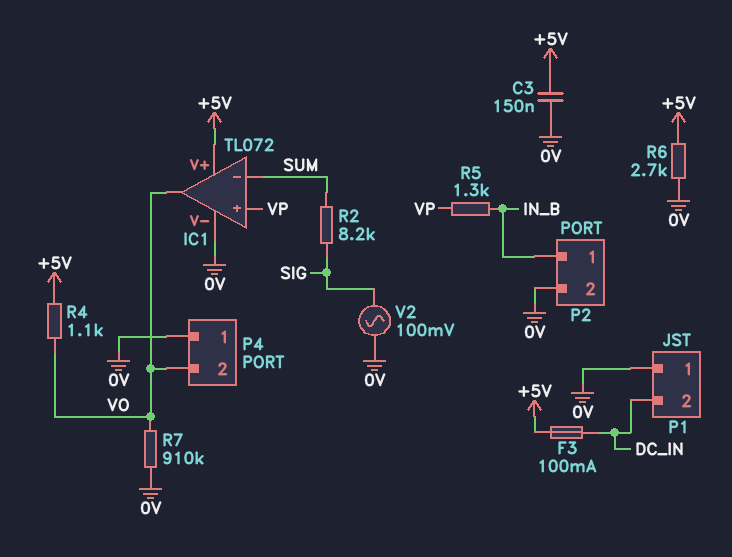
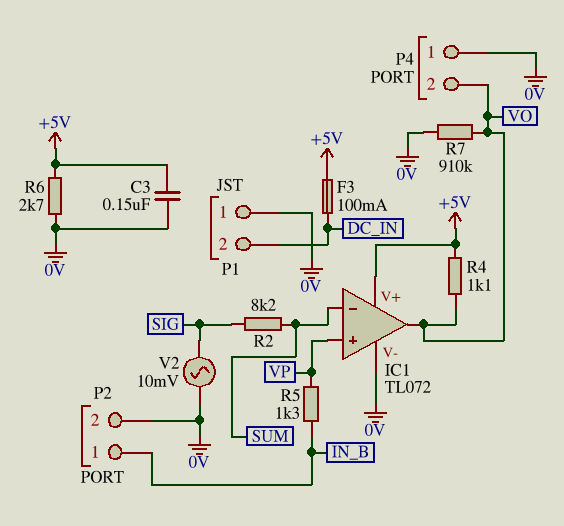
V2: AC 100mV (0V, SIG) -> AC 10mV (0V, SIG)

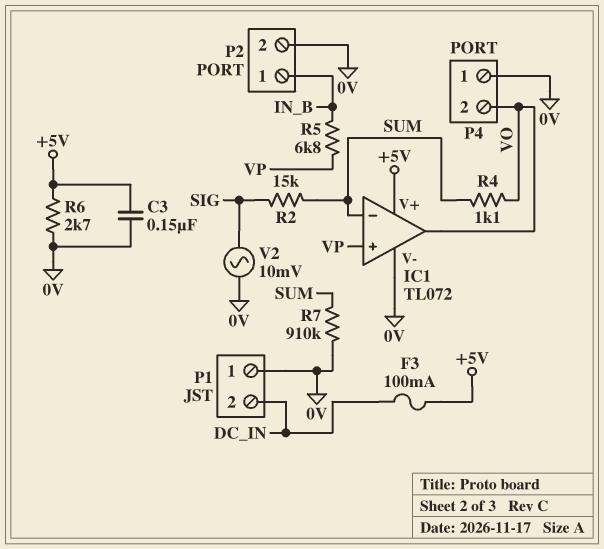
R2: 8.2k (SIG, SUM) -> 15k (SIG, SUM)
R4: 1.1k (+5V, VO) -> 1.1k (SUM, VO)
R5: 1.3k (IN_B, VP) -> 6.8k (IN_B, VP)
R7: 910k (0V, VO) -> 910k (0V, SUM)

